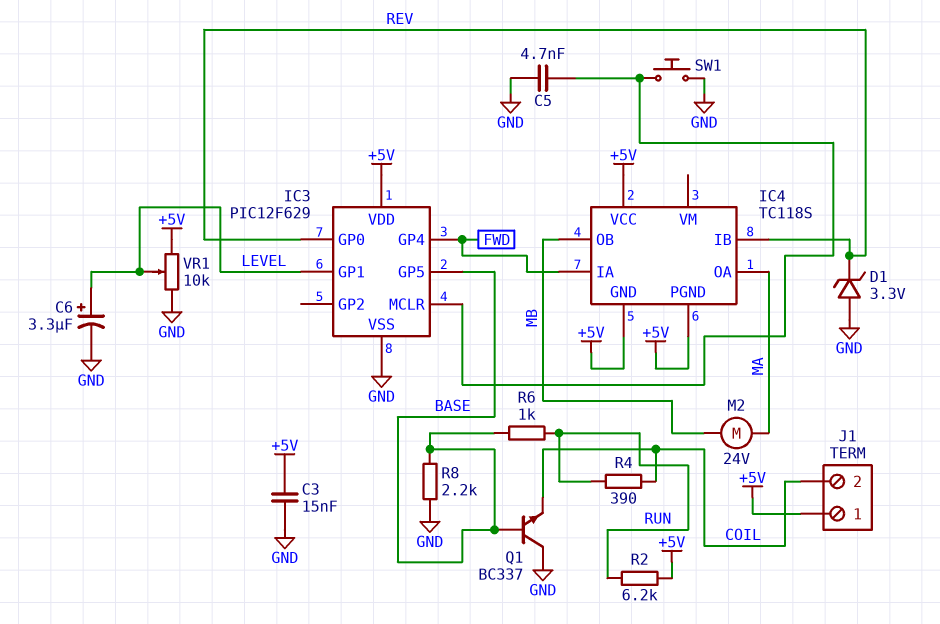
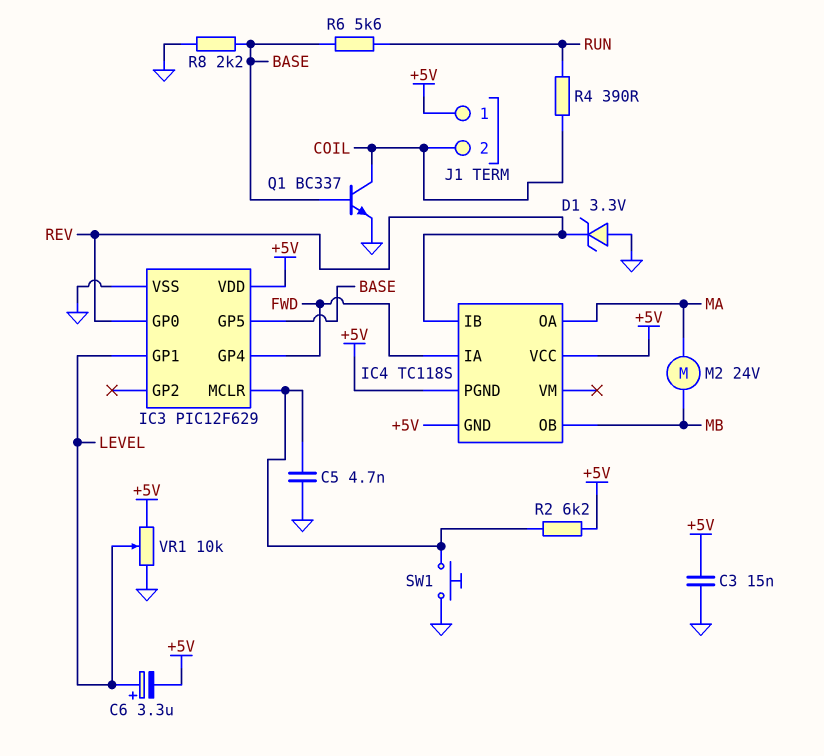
C6: 3.3uF (plus LEVEL, minus GND) -> 3.3uF (plus LEVEL, minus +5V)
Q1: NPN BC337 (B BASE, C GND, E COIL) -> NPN BC337 (B BASE, C COIL, E GND)
R2: 6.2k (+5V, RUN) -> 6.2k (+5V, IC3/MCLR)
R6: 1k (BASE, RUN) -> 5.6k (BASE, RUN)

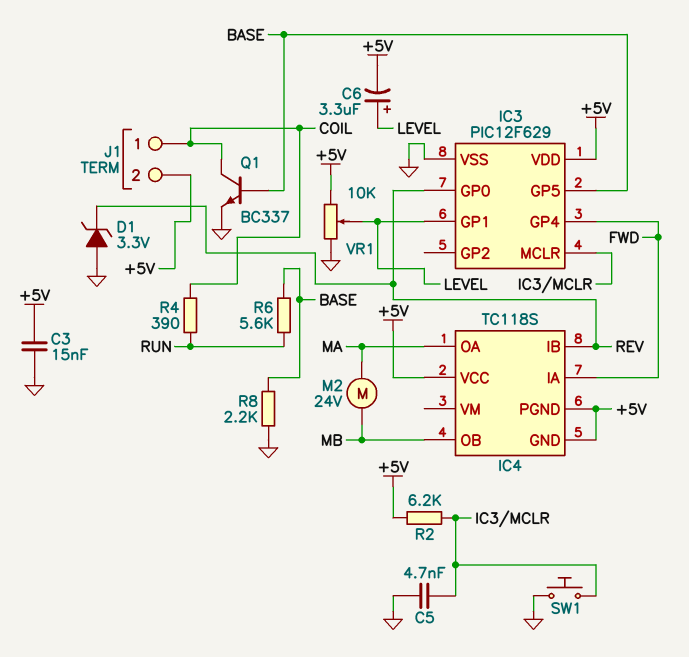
J1 pin 1: +5V -> COIL
J1 pin 2: COIL -> +5V

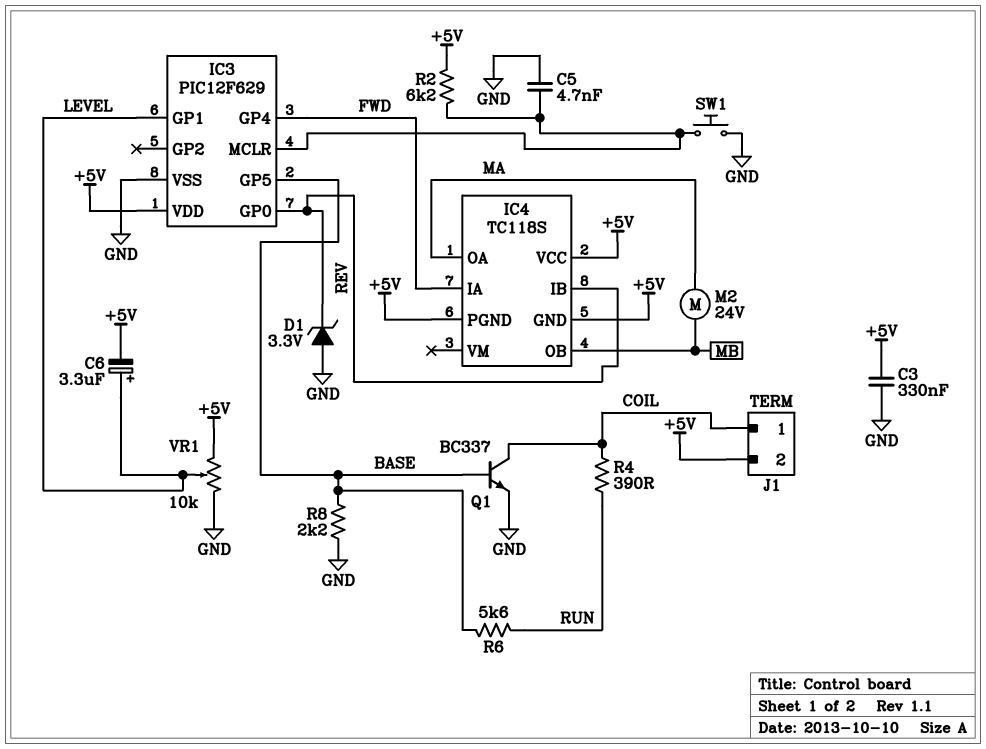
C3: 15nF (+5V, GND) -> 330nF (+5V, GND)

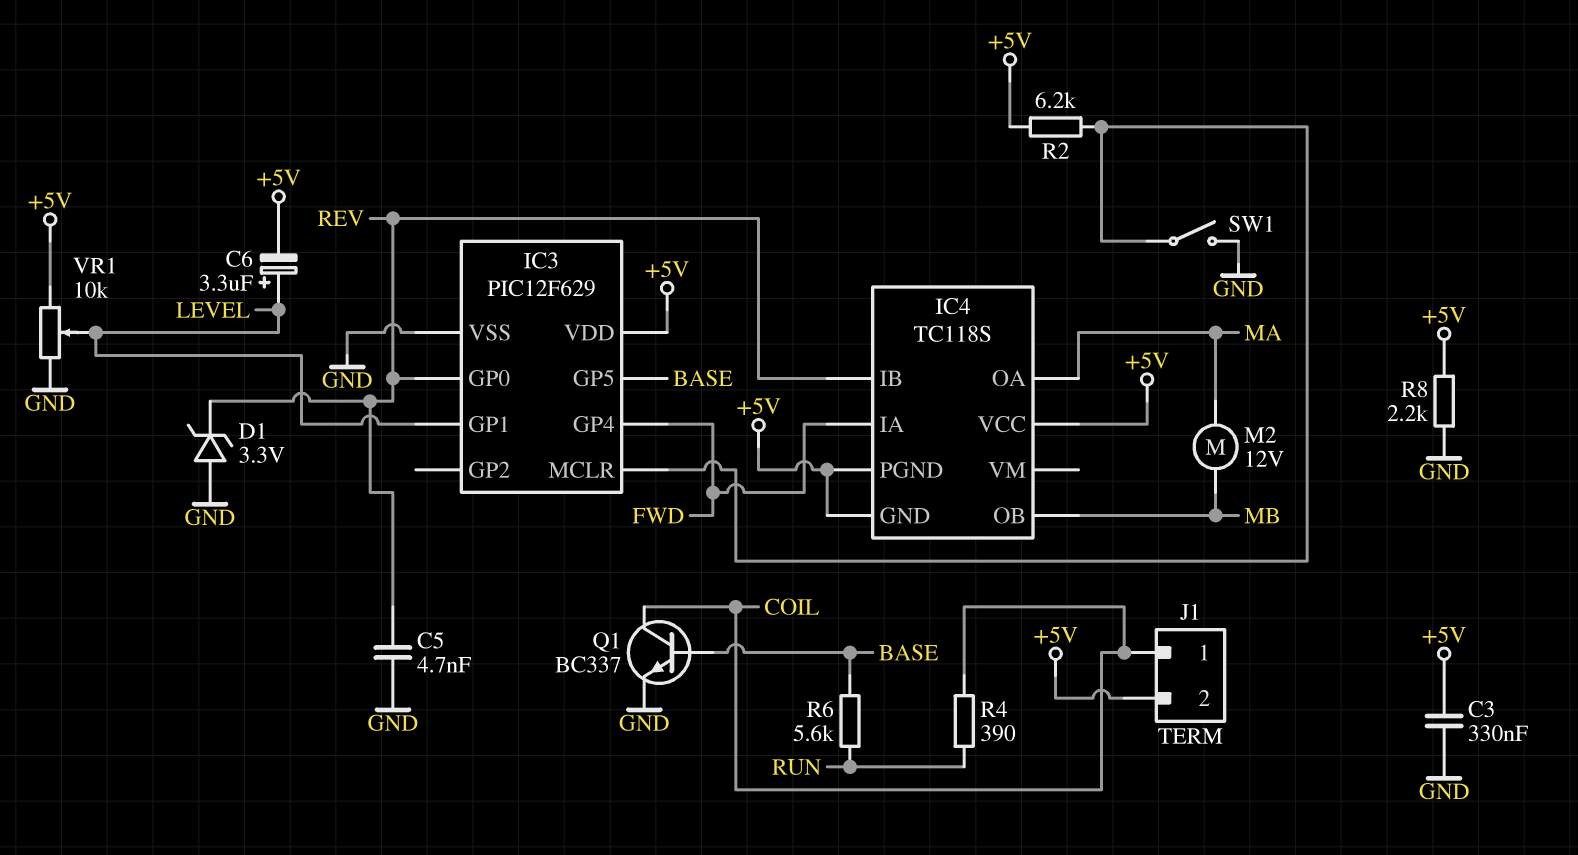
C5: 4.7nF (GND, IC3/MCLR) -> 4.7nF (GND, REV)
M2: motor 24V (MA, MB) -> motor 12V (MA, MB)
R8: 2.2k (BASE, GND) -> 2.2k (+5V, GND)
SW1: button (GND, IC3/MCLR) -> switch (GND, IC3/MCLR)

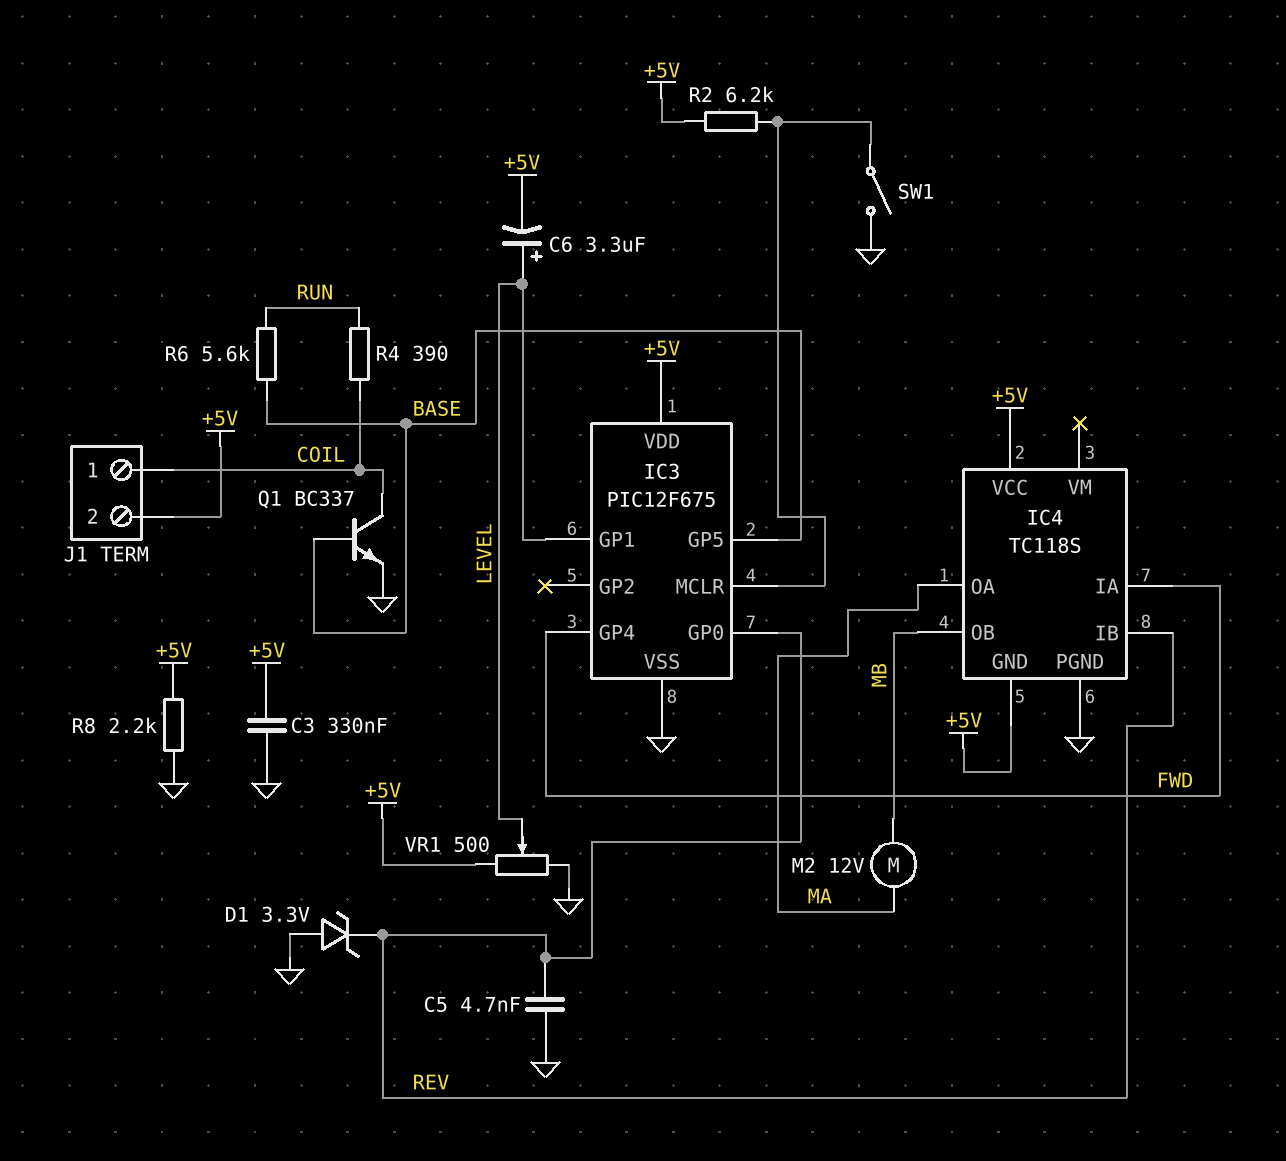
IC3: PIC12F629 -> PIC12F675
IC4 pin PGND: +5V -> GND
VR1: 10k (+5V, GND, wiper LEVEL) -> 500 (+5V, GND, wiper LEVEL)

